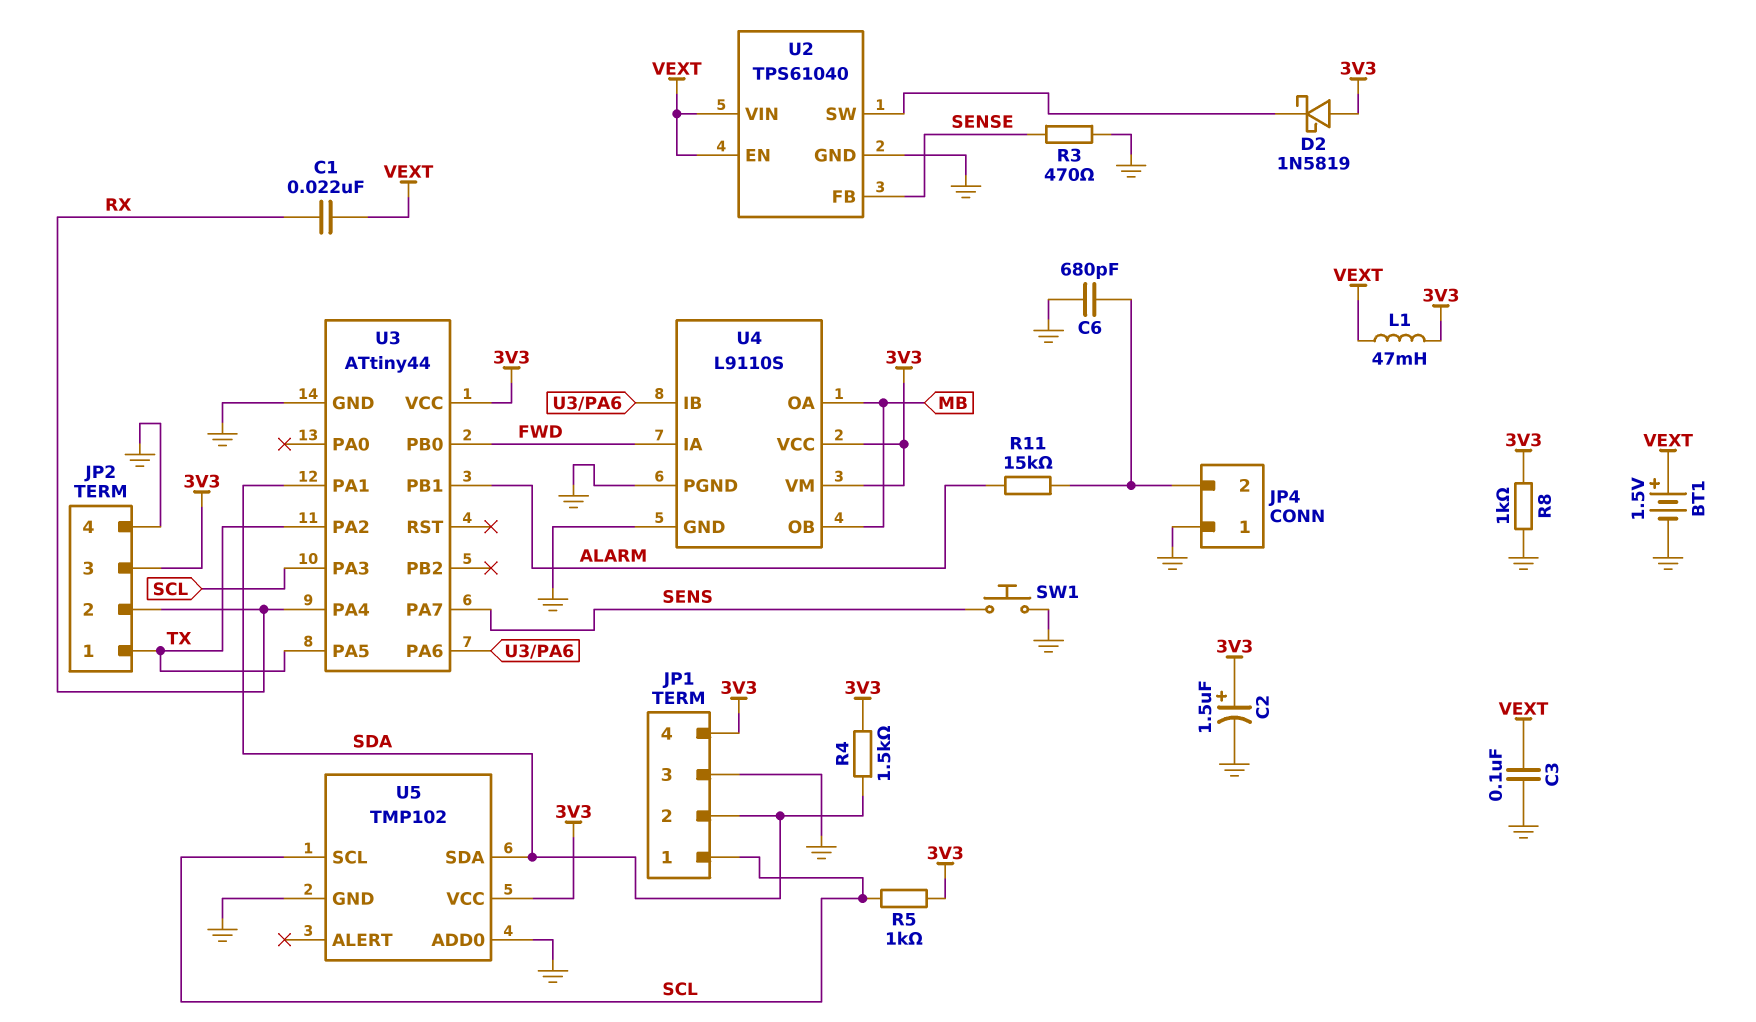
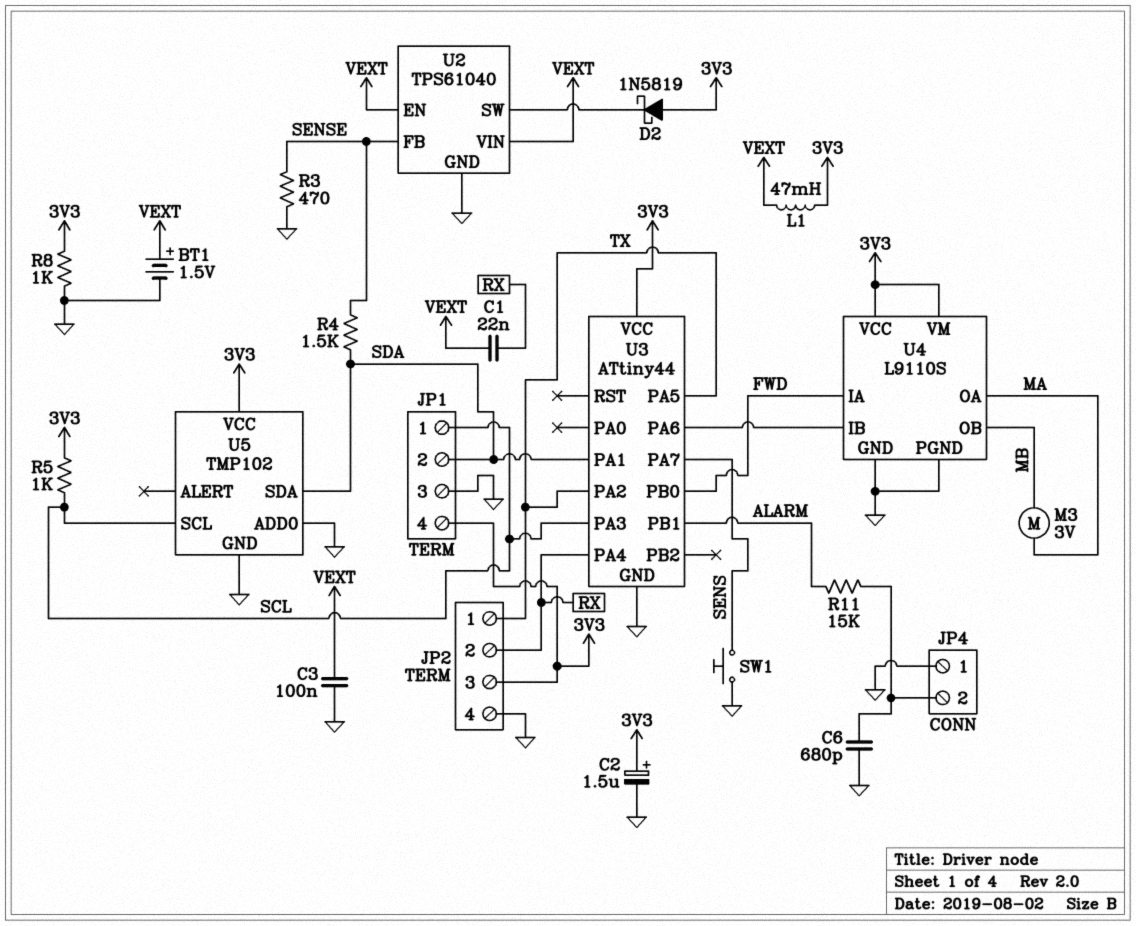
M3: none -> motor 3V (MA, MB)
R4: 1.5k (3V3, SDA) -> 1.5k (SDA, SENSE)
U4 pin OA: MB -> MA

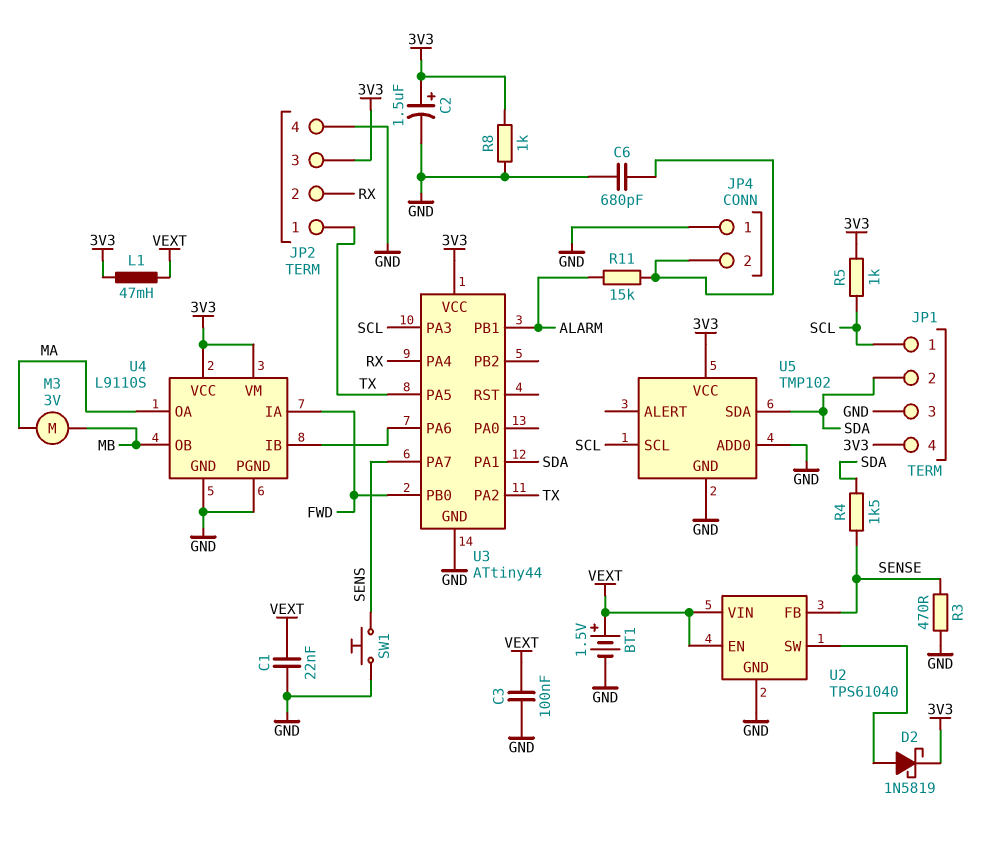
C1: 22nF (RX, VEXT) -> 22nF (GND, VEXT)
D2: schottky 1N5819 (A 3V3, K U2/SW) -> schottky 1N5819 (A U2/SW, K 3V3)

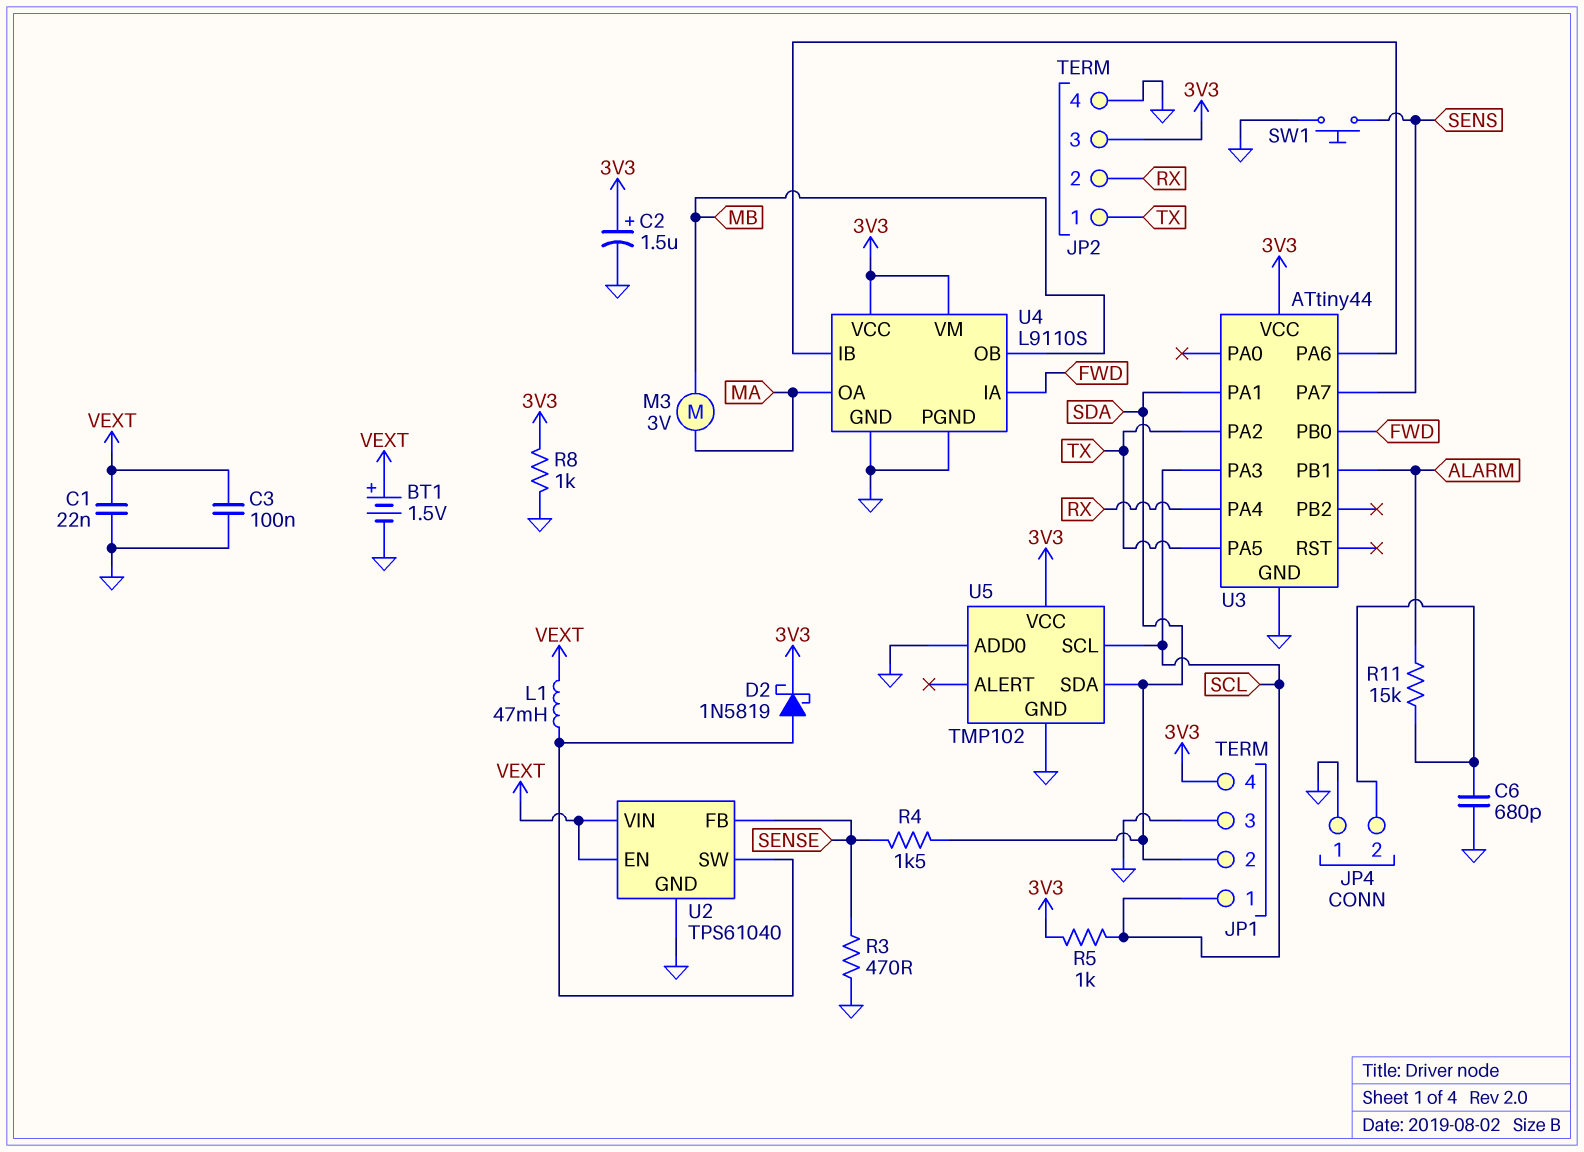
L1: 47mH (3V3, VEXT) -> 47mH (U2/SW, VEXT)

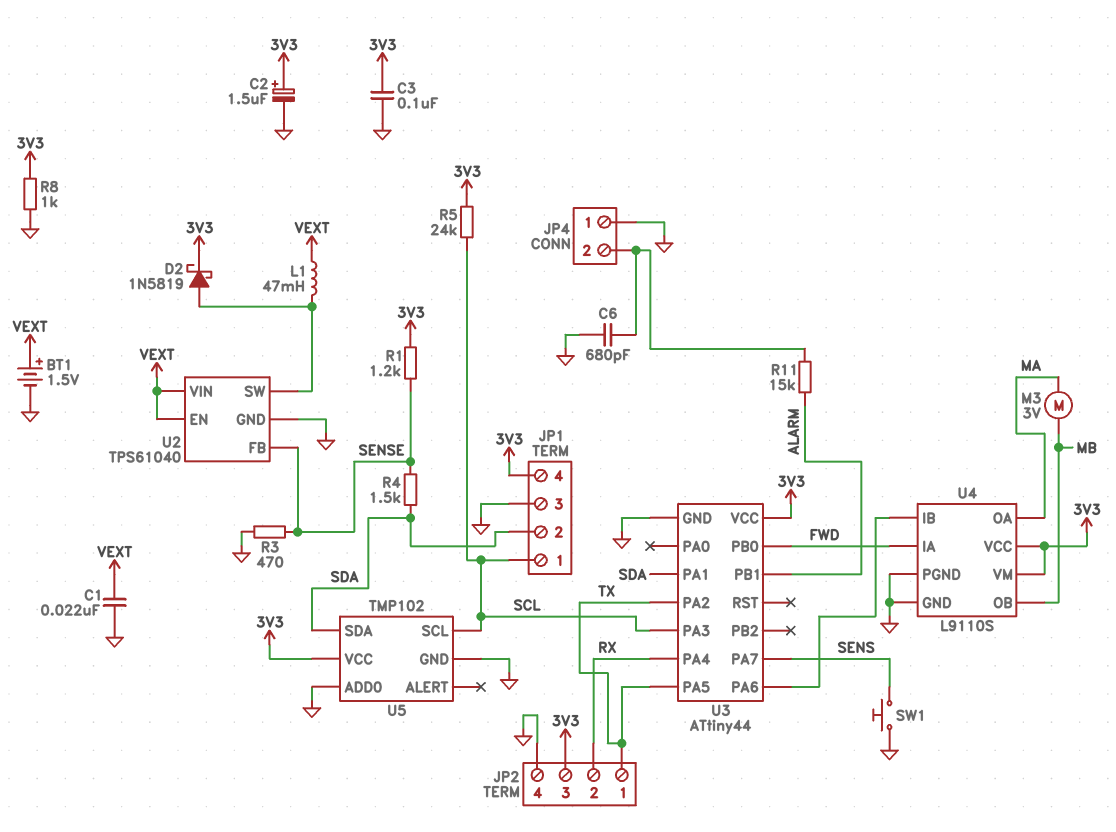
C3: 100nF (GND, VEXT) -> 100nF (3V3, GND)
R1: none -> 1.2k (3V3, SENSE)
R5: 1k (3V3, SCL) -> 24k (3V3, SCL)

